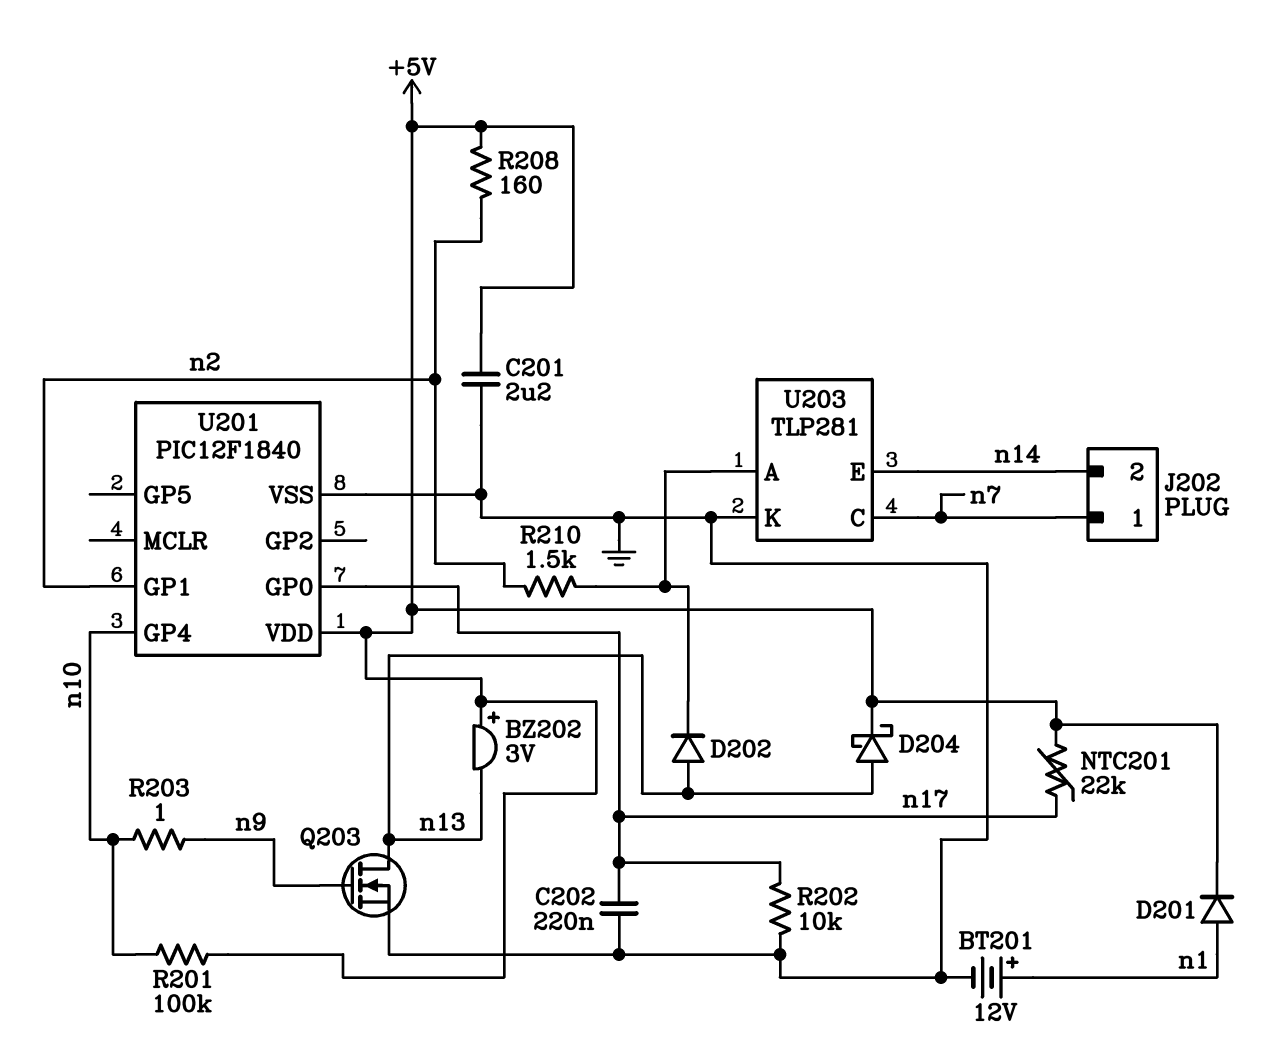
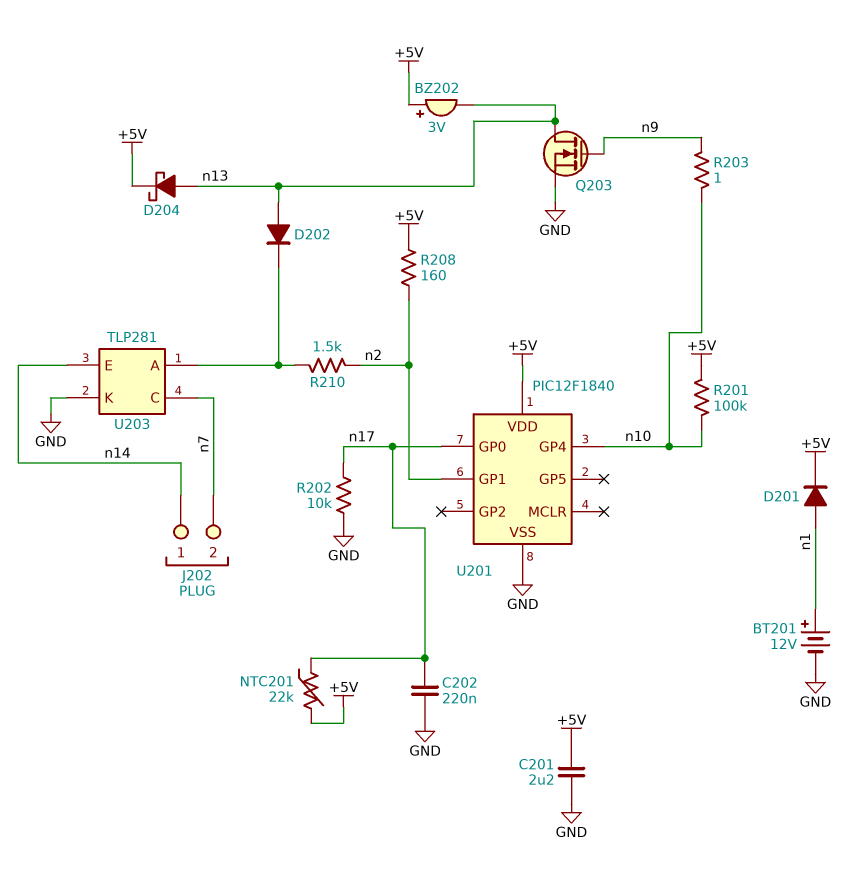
J202 pin 1: n7 -> n14
J202 pin 2: n14 -> n7

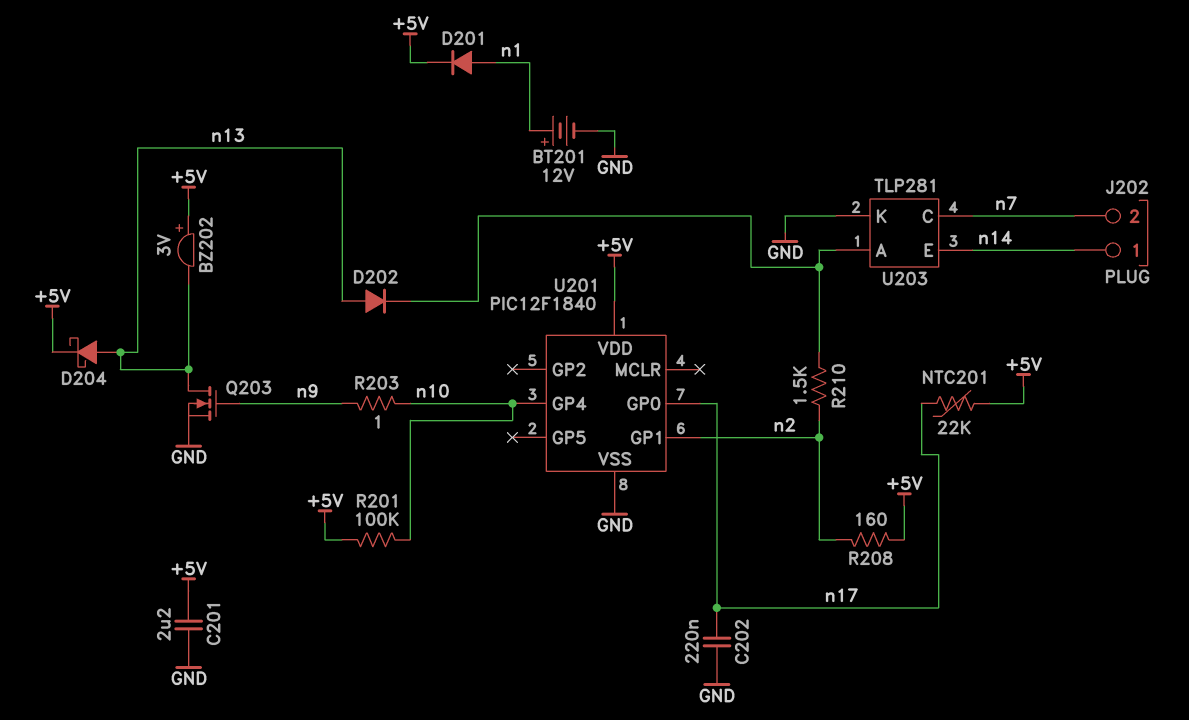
R202: 10k (GND, n17) -> none

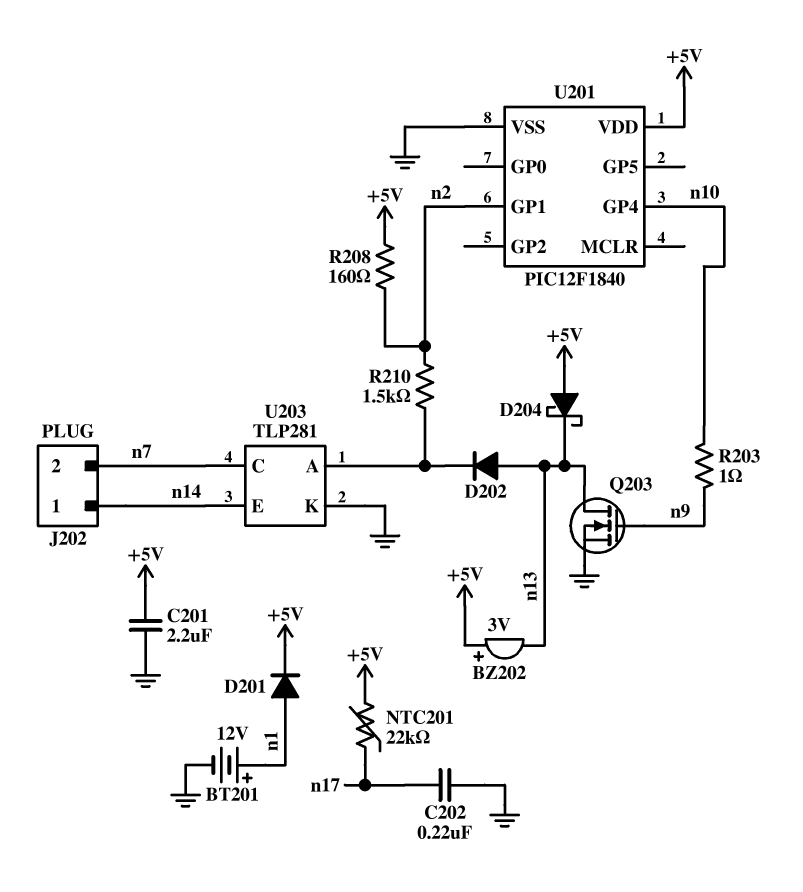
D204: schottky (A n13, K +5V) -> schottky (A +5V, K n13)
R201: 100k (+5V, n10) -> none
U201 pin GP0: n17 -> none

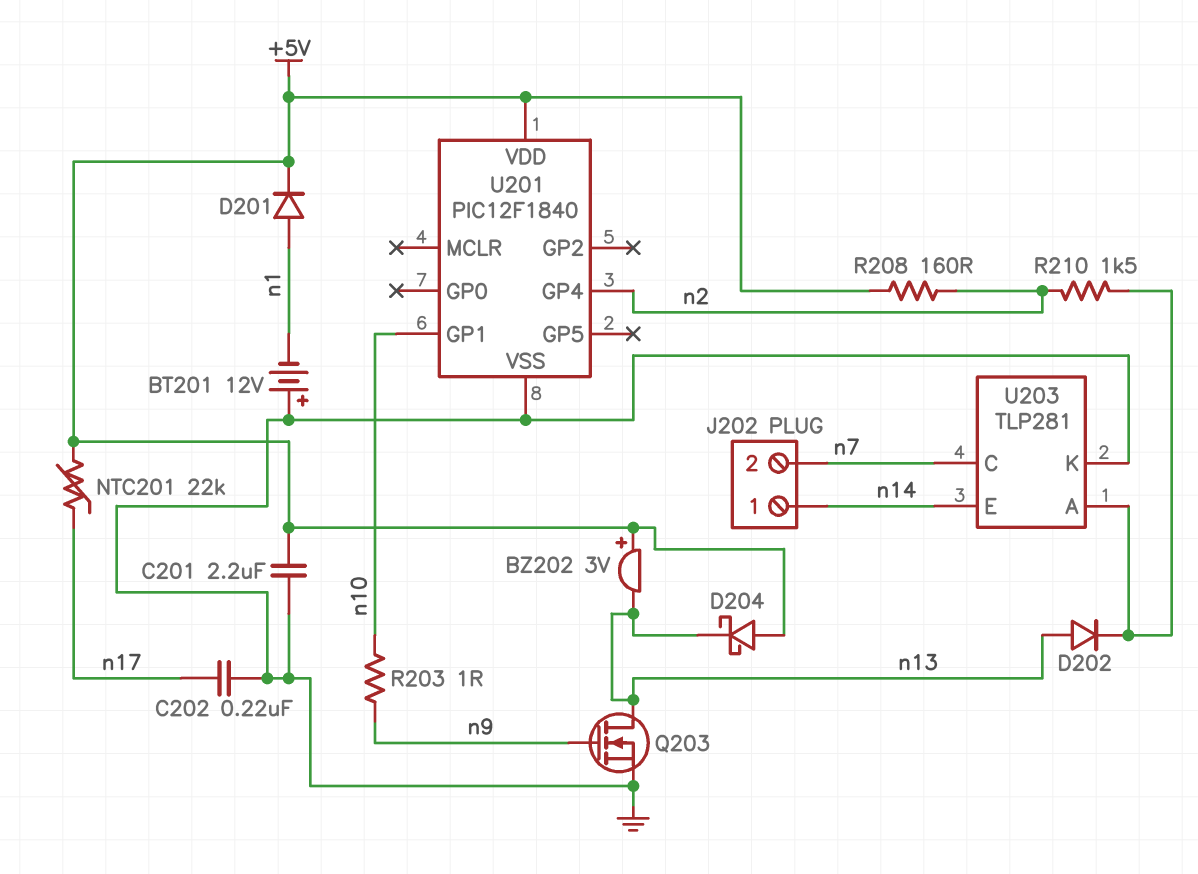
BT201: 12V (plus n1, minus GND) -> 12V (plus GND, minus n1)
U201 pin GP1: n2 -> n10
U201 pin GP4: n10 -> n2

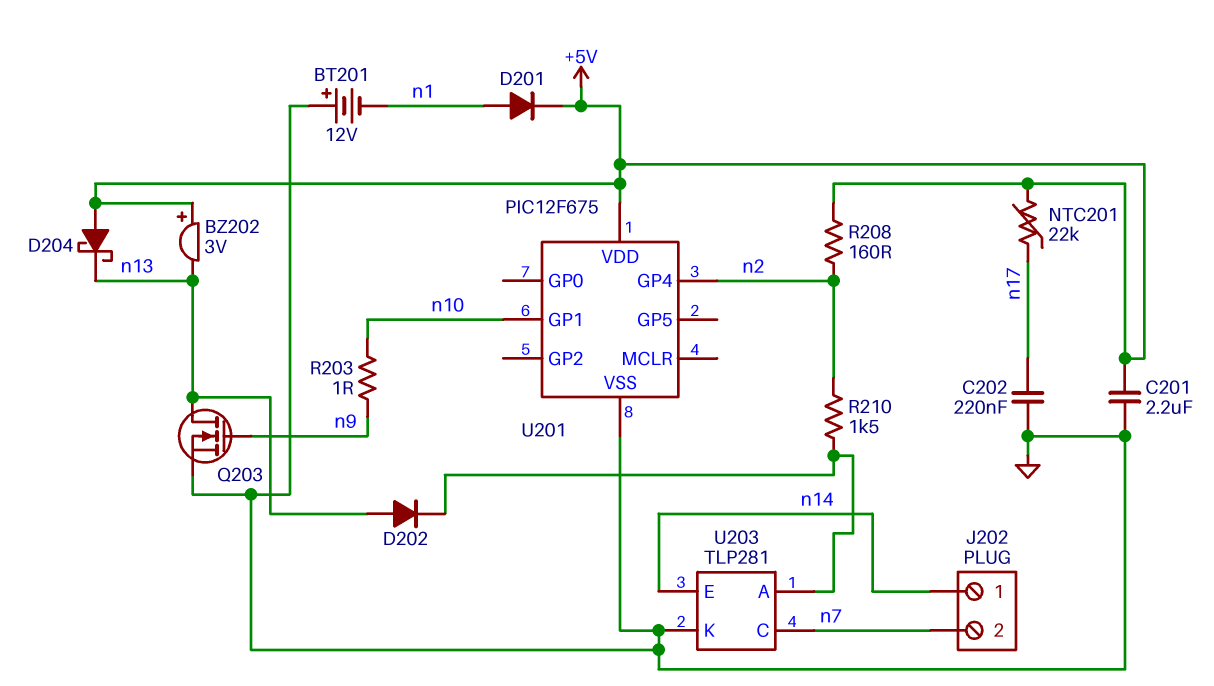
U201: PIC12F1840 -> PIC12F675

